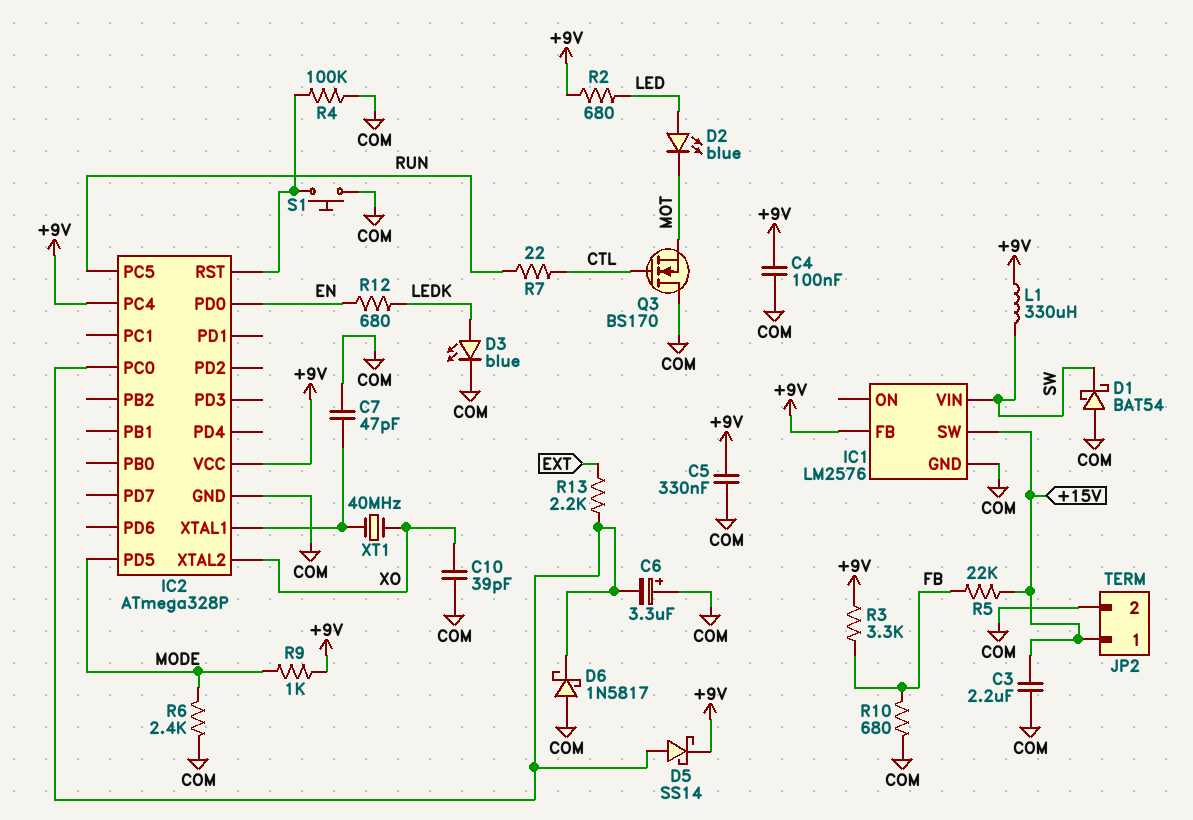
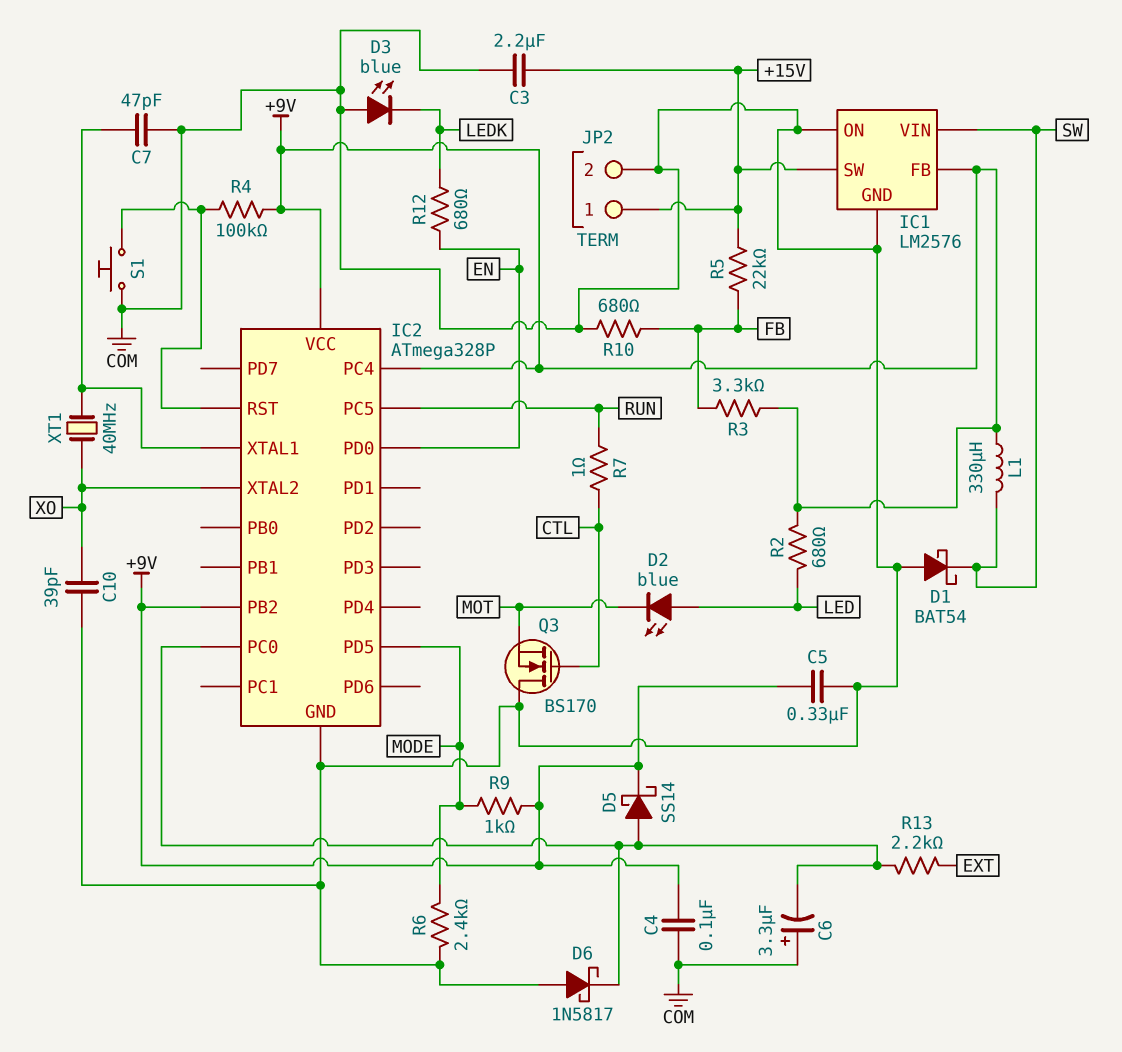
D3: LED blue (A LEDK, K COM) -> LED blue (A COM, K LEDK)
IC1 pin ON: none -> COM
IC2 pin PB2: none -> +9V
R4: 100k (COM, IC2/RST) -> 100k (+9V, IC2/RST)
R7: 22 (CTL, RUN) -> 1 (CTL, RUN)

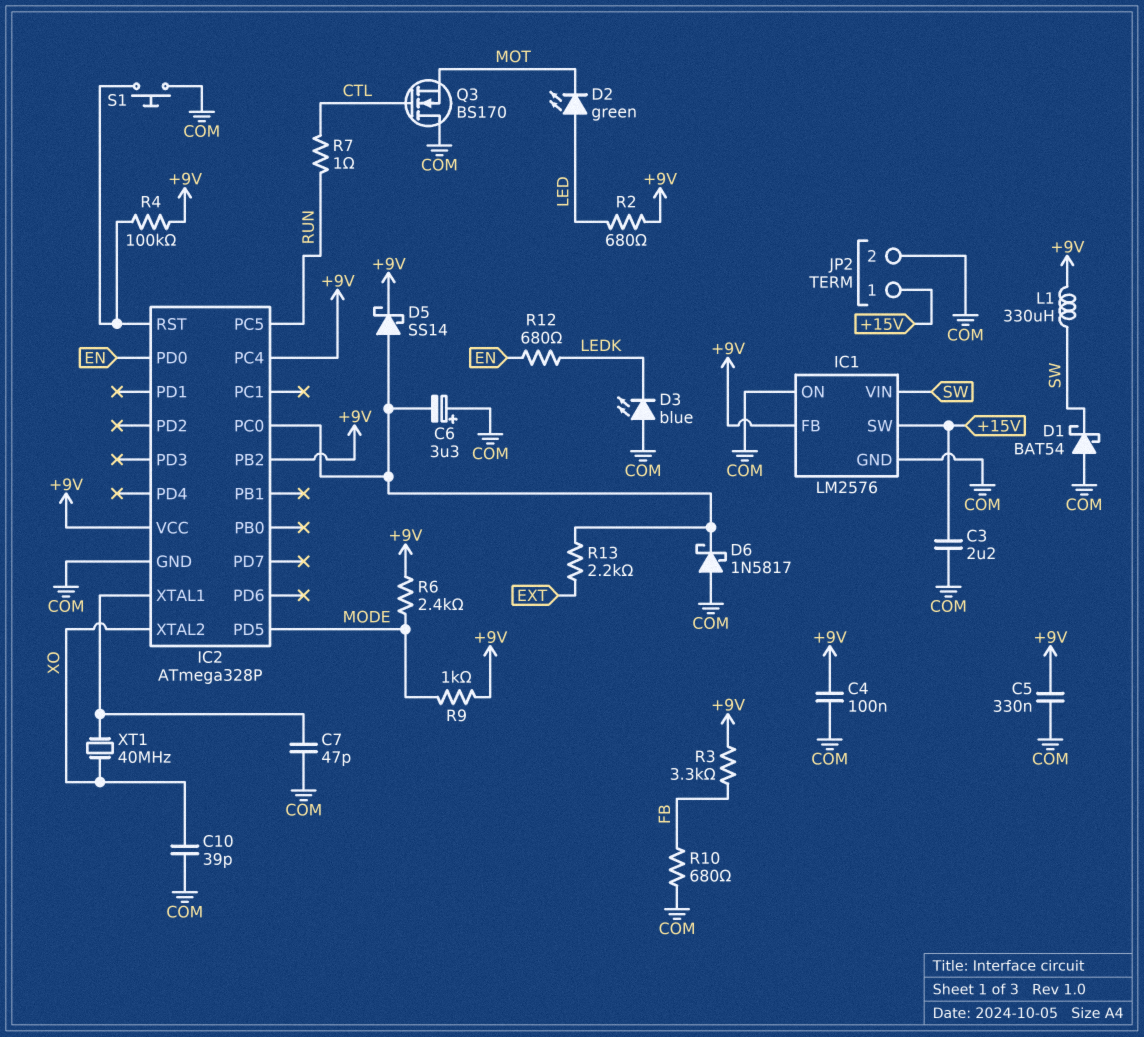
D2: LED blue (A LED, K MOT) -> LED green (A LED, K MOT)
R5: 22k (+15V, FB) -> none
R6: 2.4k (COM, MODE) -> 2.4k (+9V, MODE)

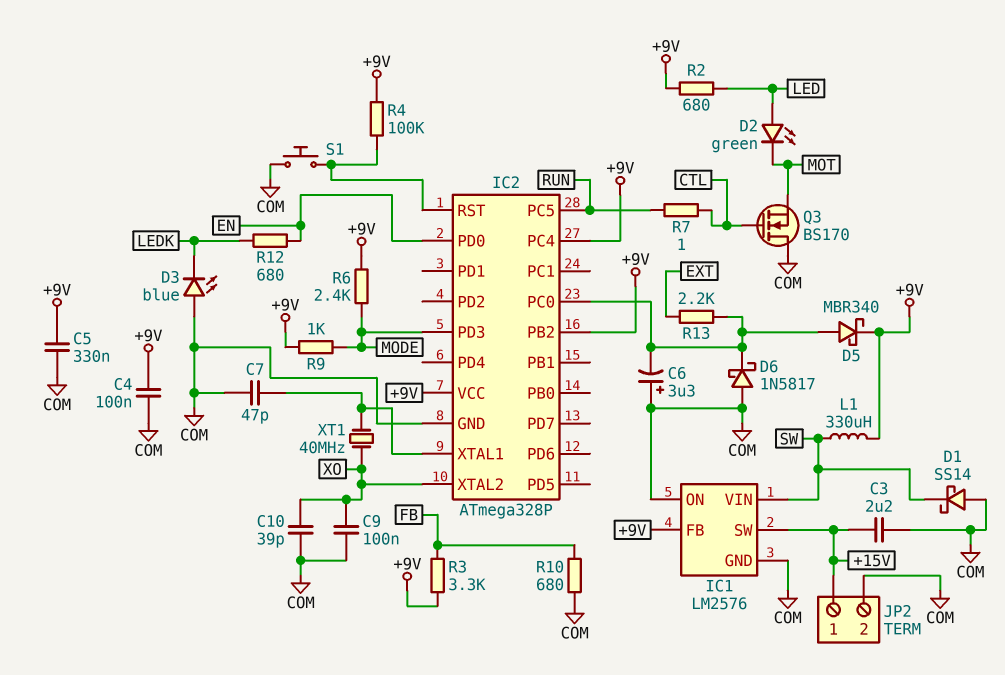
C9: none -> 100nF (COM, XO)
D1: schottky BAT54 (A COM, K SW) -> schottky SS14 (A COM, K SW)
D5: schottky SS14 (A IC2/PC0, K +9V) -> schottky MBR340 (A IC2/PC0, K +9V)
IC2 pin PD3: none -> MODE
IC2 pin PD5: MODE -> none

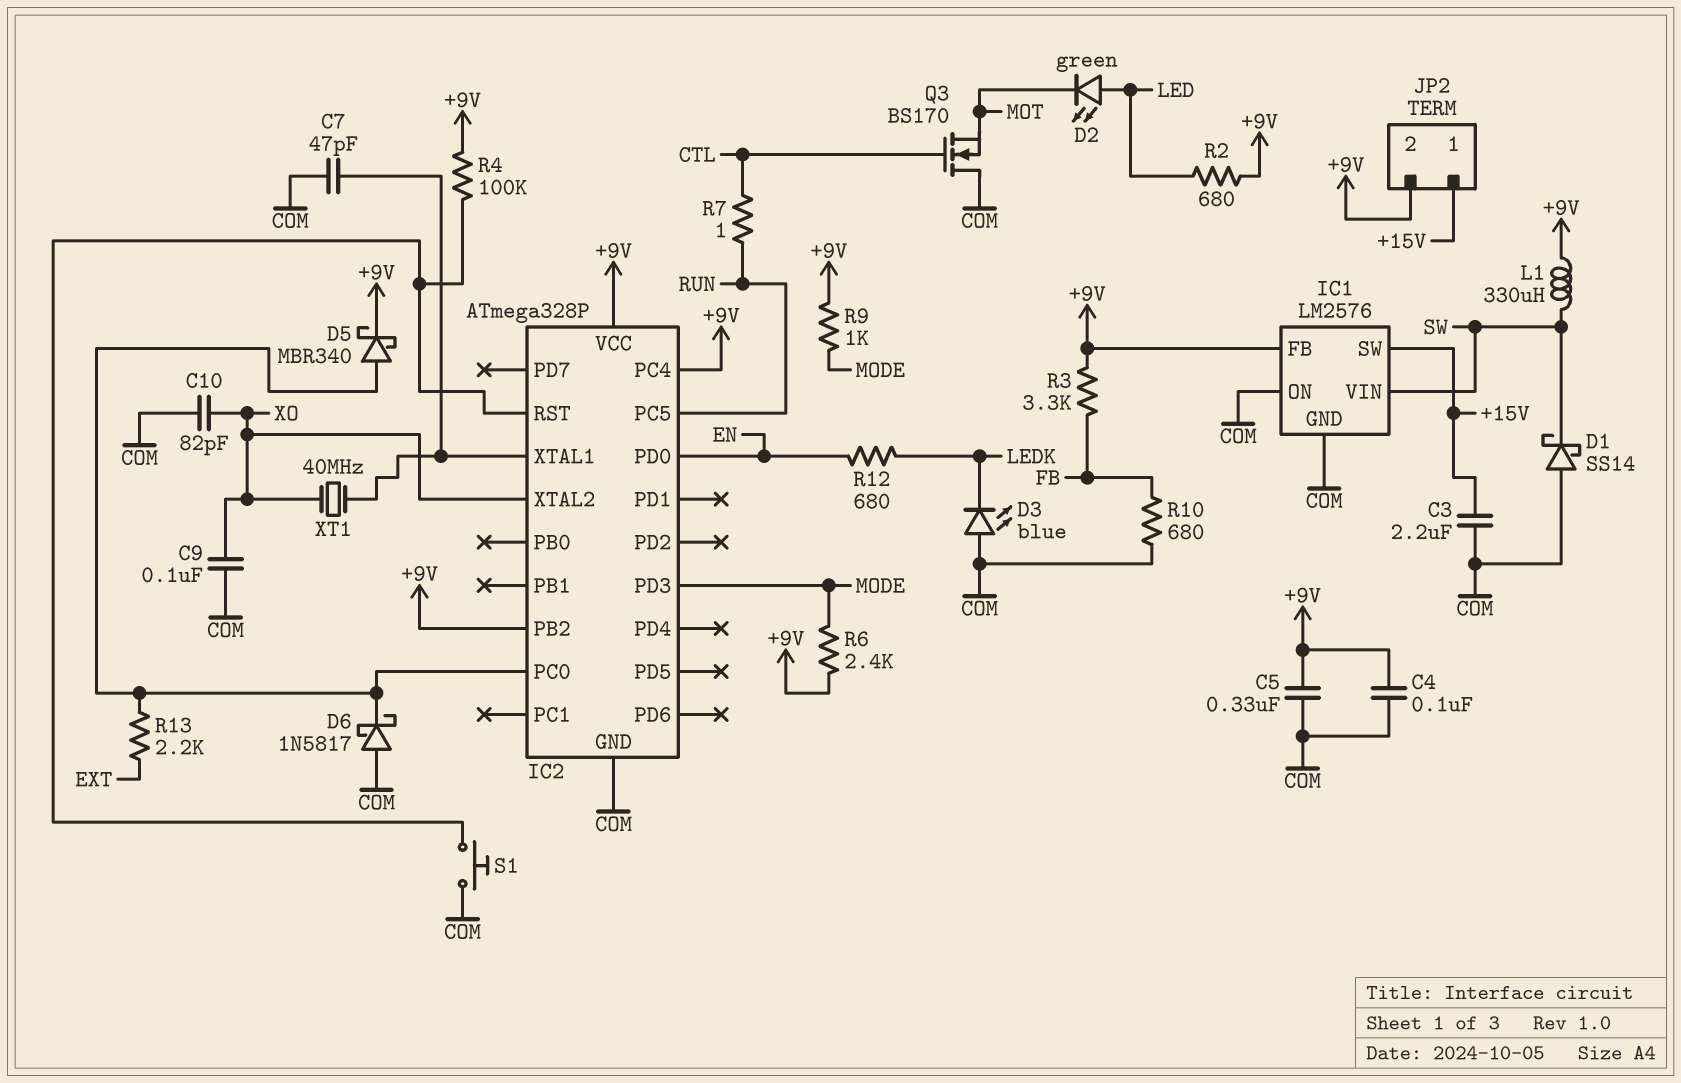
C6: 3.3uF (plus COM, minus IC2/PC0) -> none
C10: 39pF (COM, XO) -> 82pF (COM, XO)
JP2 pin 2: COM -> +9V

